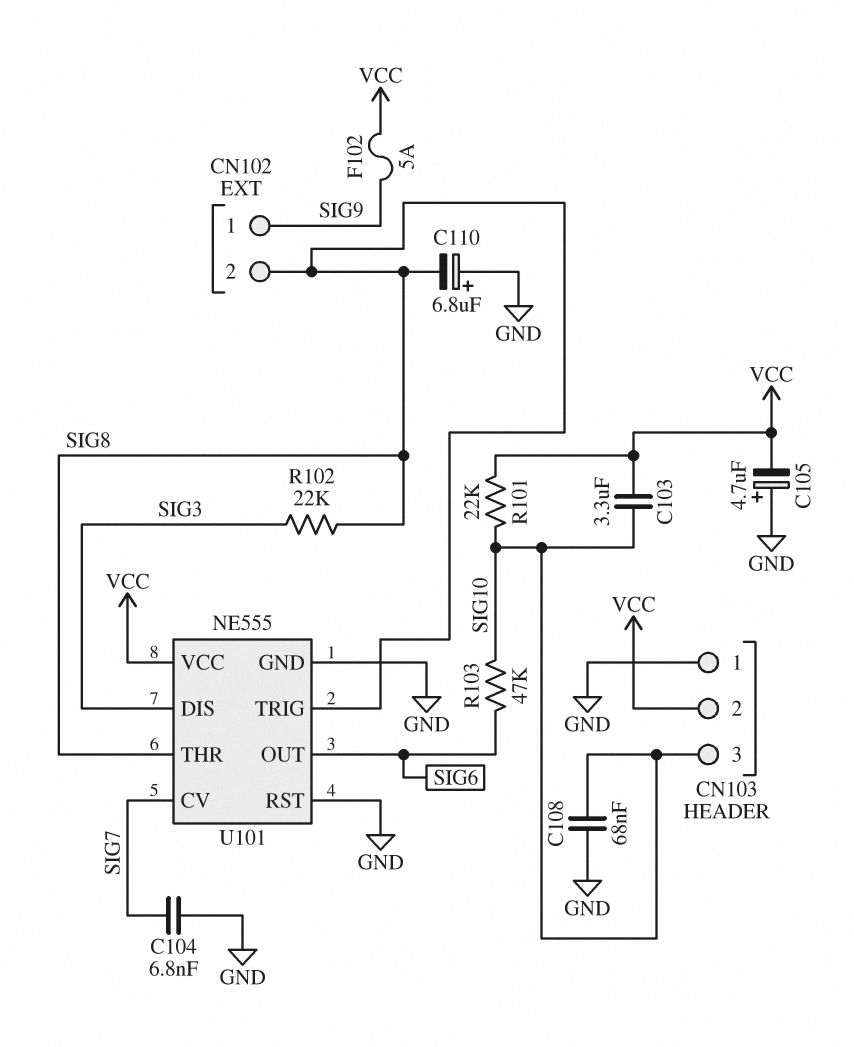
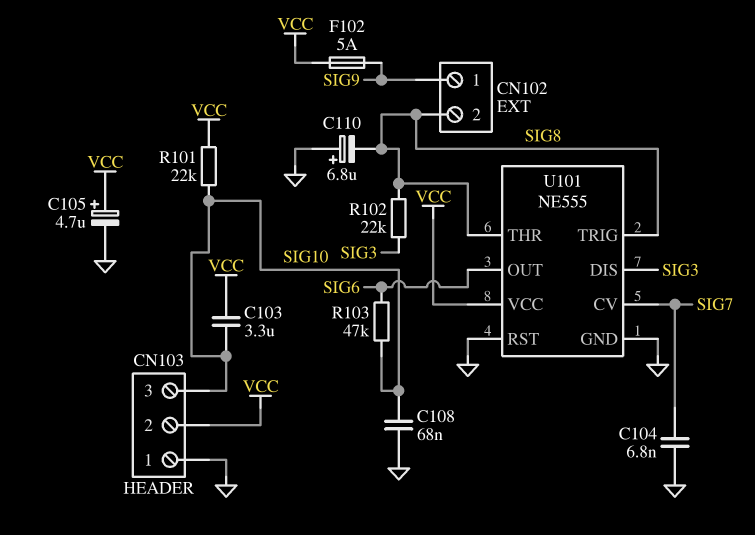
C105: 4.7uF (plus GND, minus VCC) -> 4.7uF (plus VCC, minus GND)

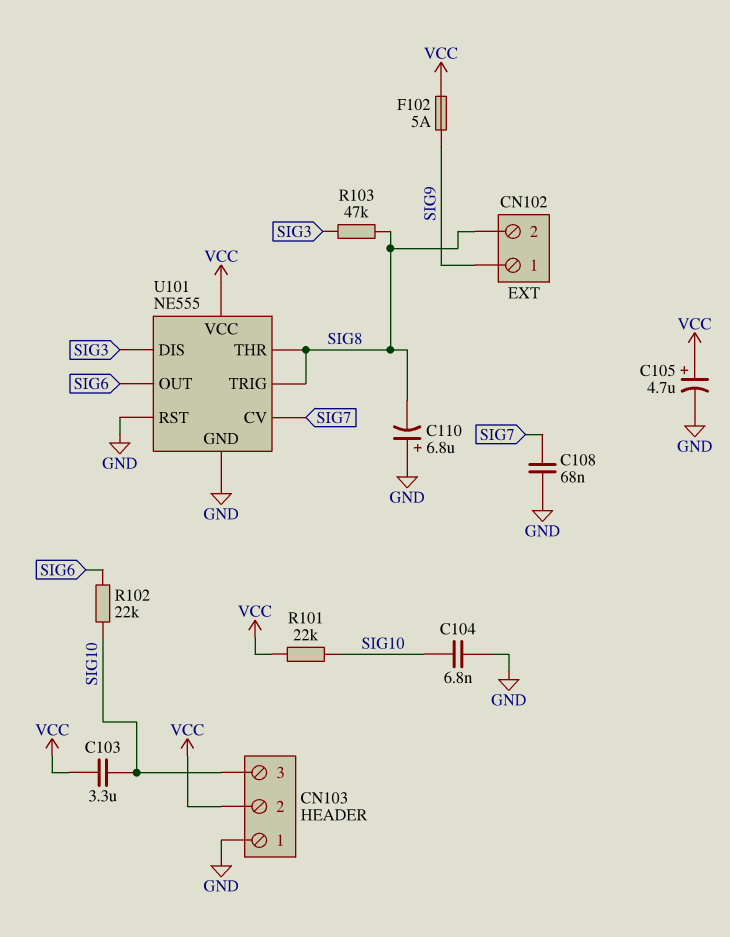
C104: 6.8nF (GND, SIG7) -> 6.8nF (GND, SIG10)
C108: 68nF (GND, SIG10) -> 68nF (GND, SIG7)
R102: 22k (SIG3, SIG8) -> 22k (SIG6, SIG10)
R103: 47k (SIG6, SIG10) -> 47k (SIG3, SIG8)

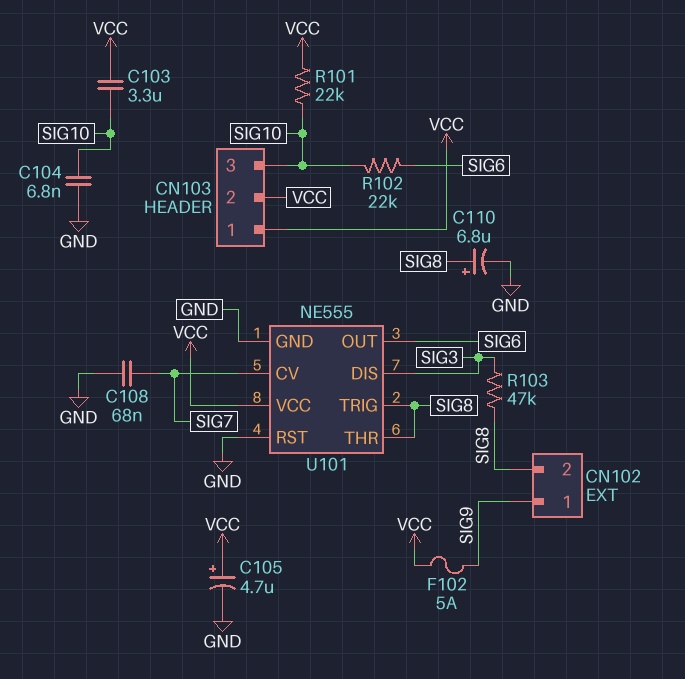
C110: 6.8uF (plus GND, minus SIG8) -> 6.8uF (plus SIG8, minus GND)
CN103 pin 1: GND -> VCC

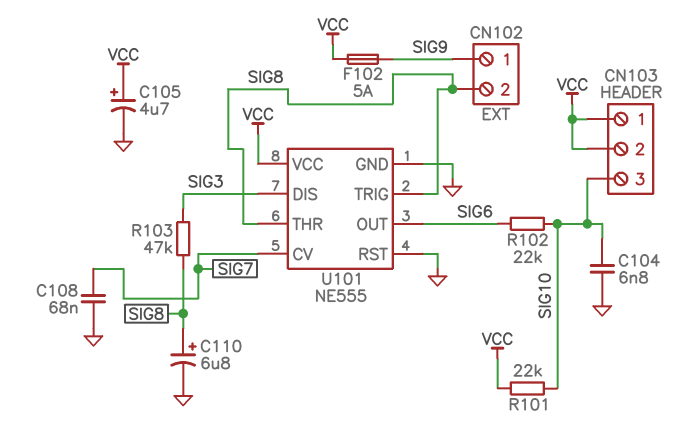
C103: 3.3uF (SIG10, VCC) -> none

